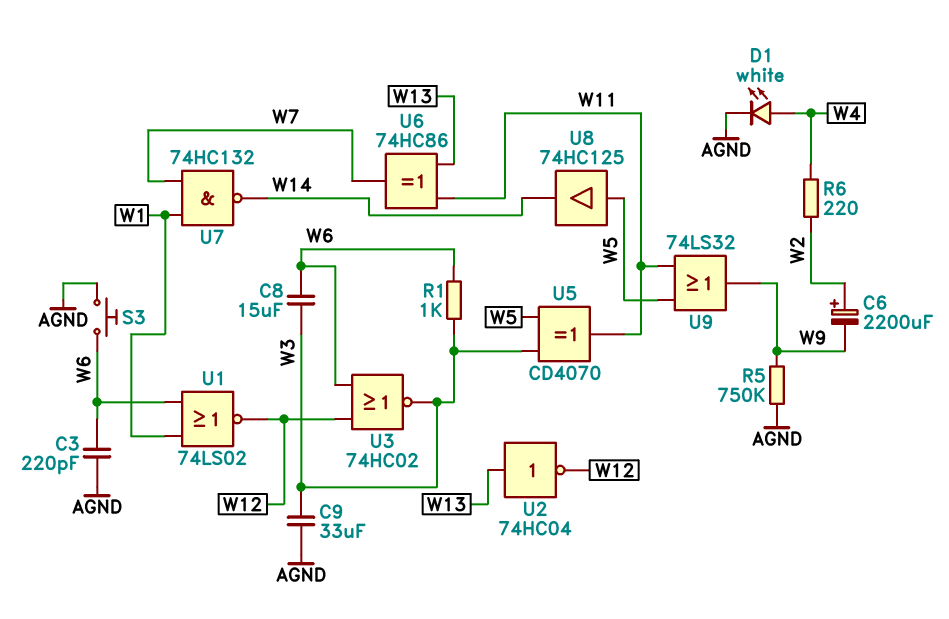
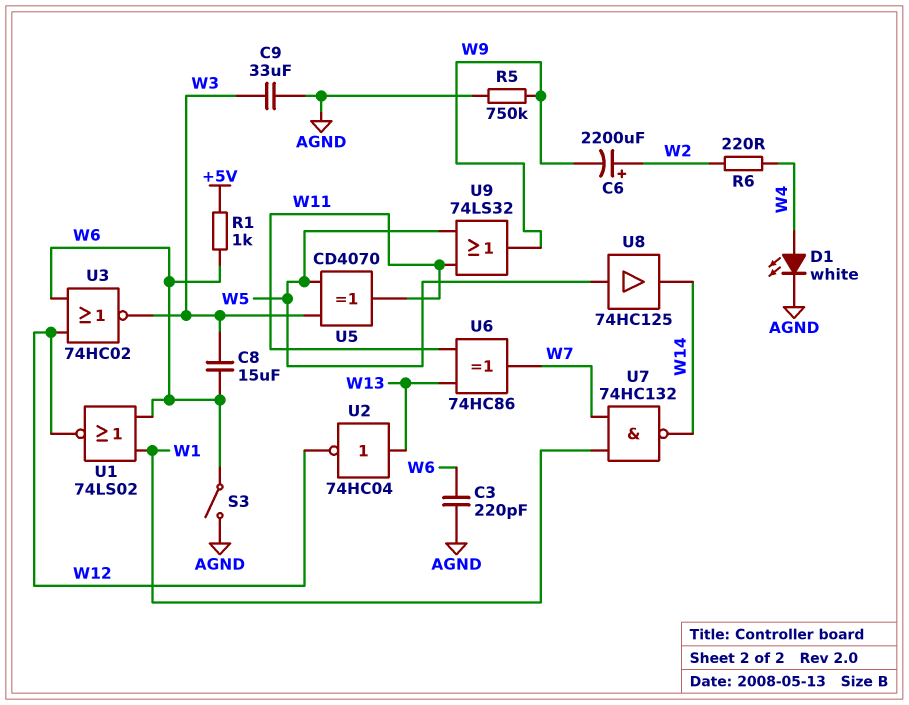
R1: 1k (W3, W6) -> 1k (+5V, W6)
S3: button (AGND, W6) -> switch (AGND, W6)

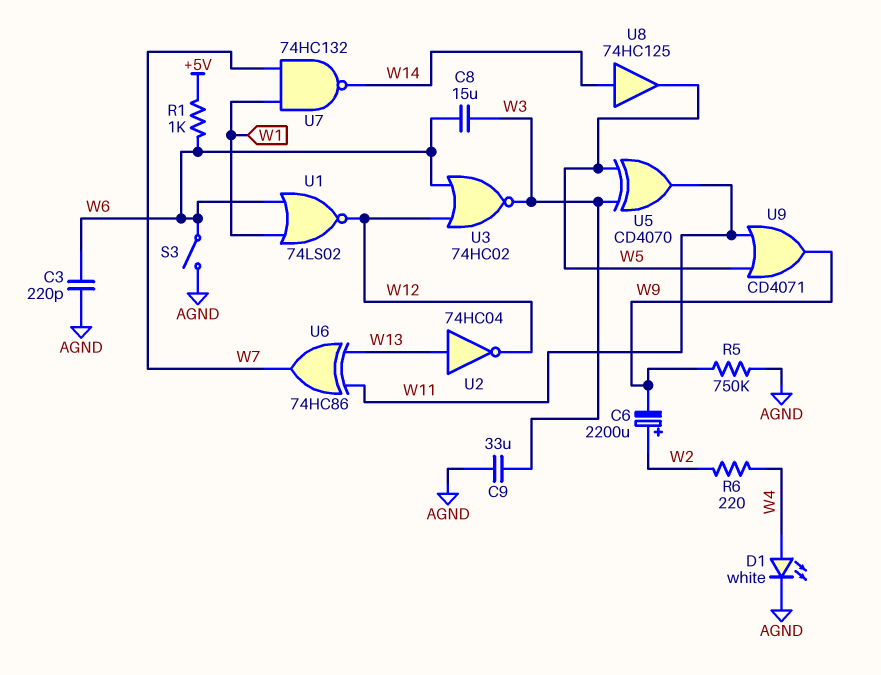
U8: buffer 74HC125 (in W5, out W14) -> buffer 74HC125 (in W14, out W5)
U9: OR 74LS32 (in W5, in W11, out W9) -> OR CD4071 (in W5, in W11, out W9)

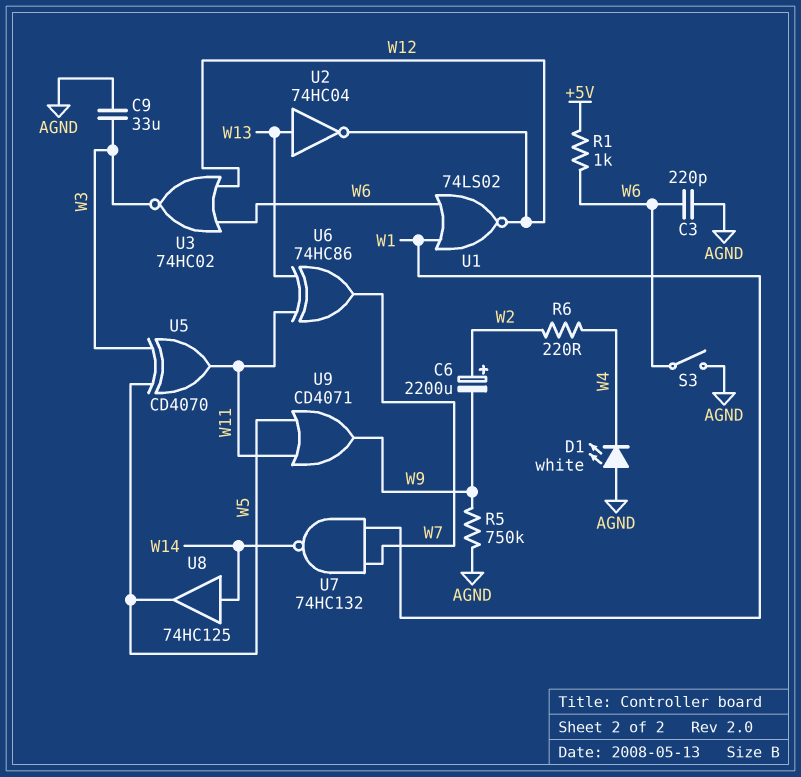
C8: 15uF (W3, W6) -> none
D1: LED white (A W4, K AGND) -> LED white (A AGND, K W4)

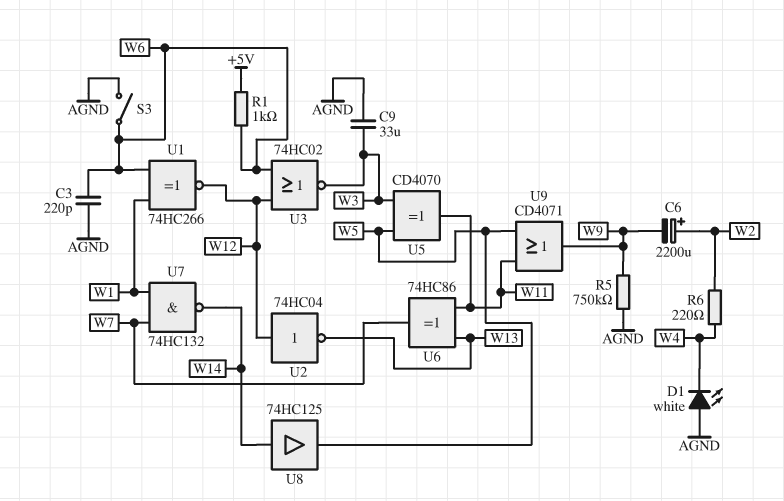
U1: NOR 74LS02 (in W1, in W6, out W12) -> XNOR 74HC266 (in W1, in W6, out W12)
U2: NOT 74HC04 (in W13, out W12) -> NOT 74HC04 (in W12, out W13)

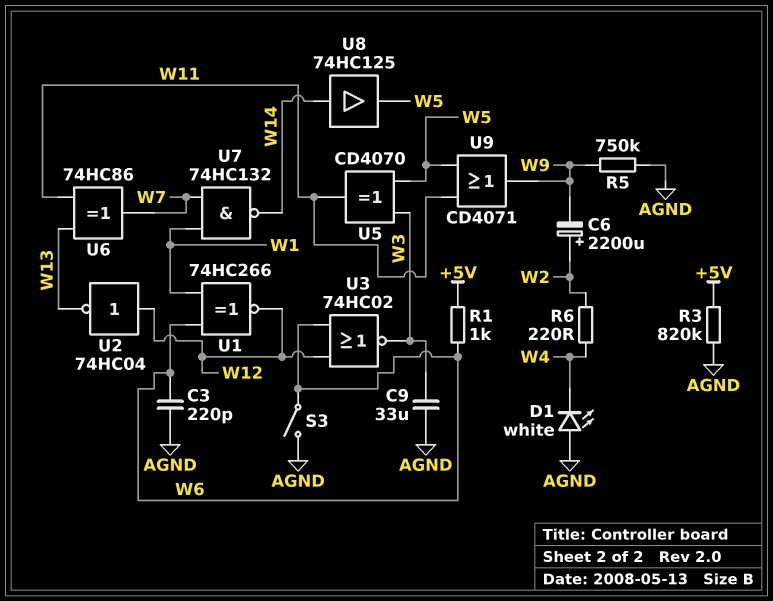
R3: none -> 820k (+5V, AGND)

